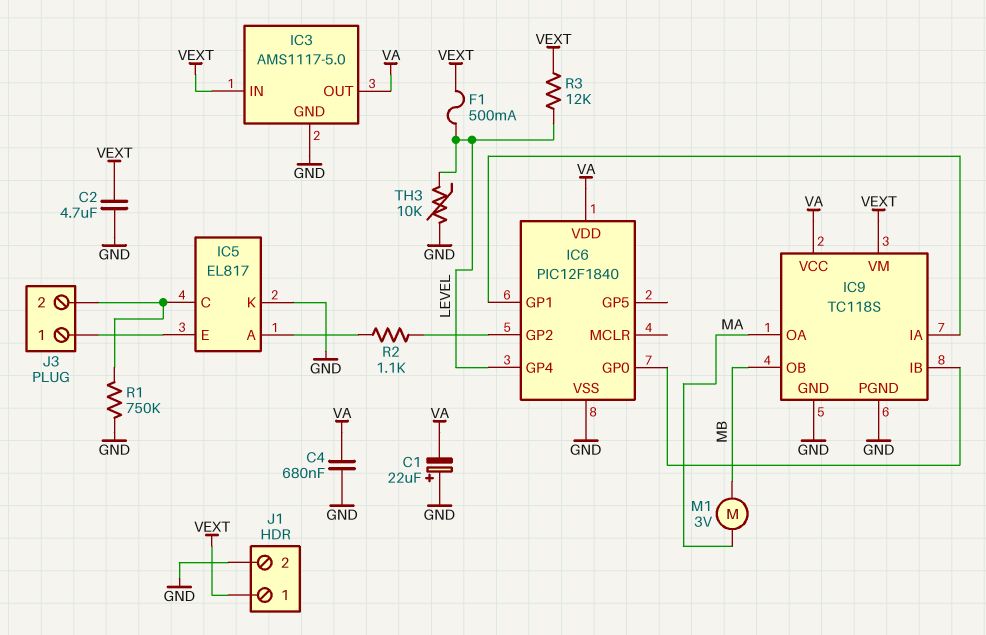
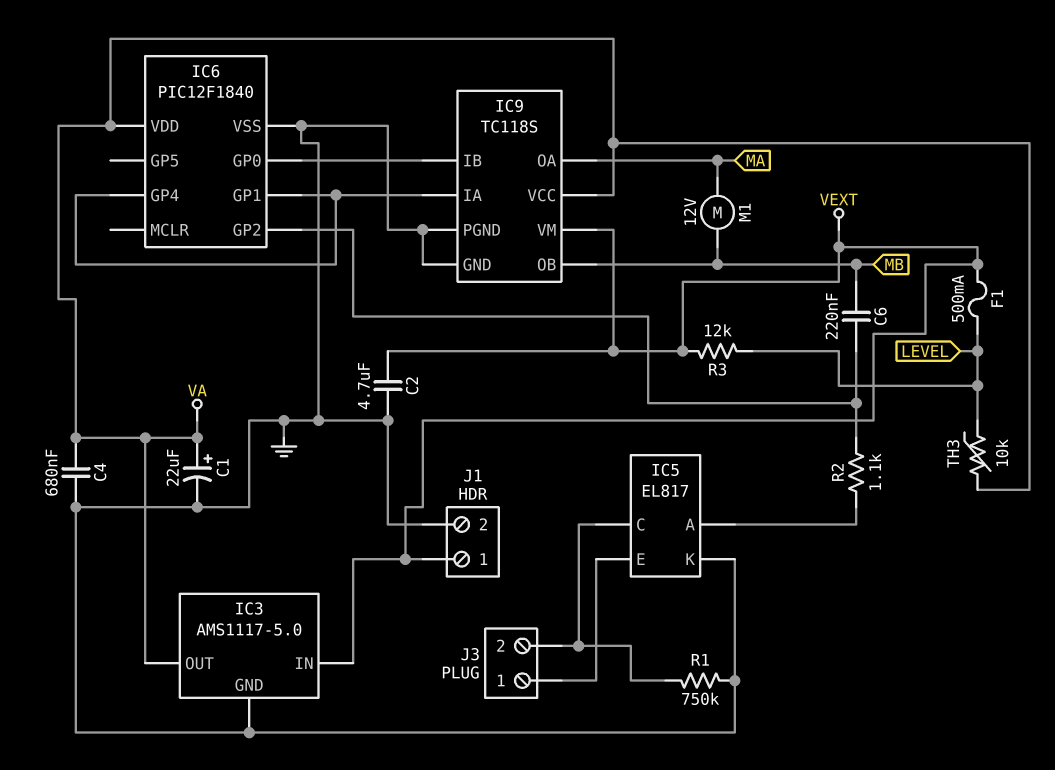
C1: 22uF (plus GND, minus VA) -> 22uF (plus VA, minus GND)
C6: none -> 220nF (IC6/GP2, MB)
IC6 pin GP4: LEVEL -> IC6/GP1
M1: motor 3V (MA, MB) -> motor 12V (MA, MB)
TH3: 10k (GND, LEVEL) -> 10k (LEVEL, VA)

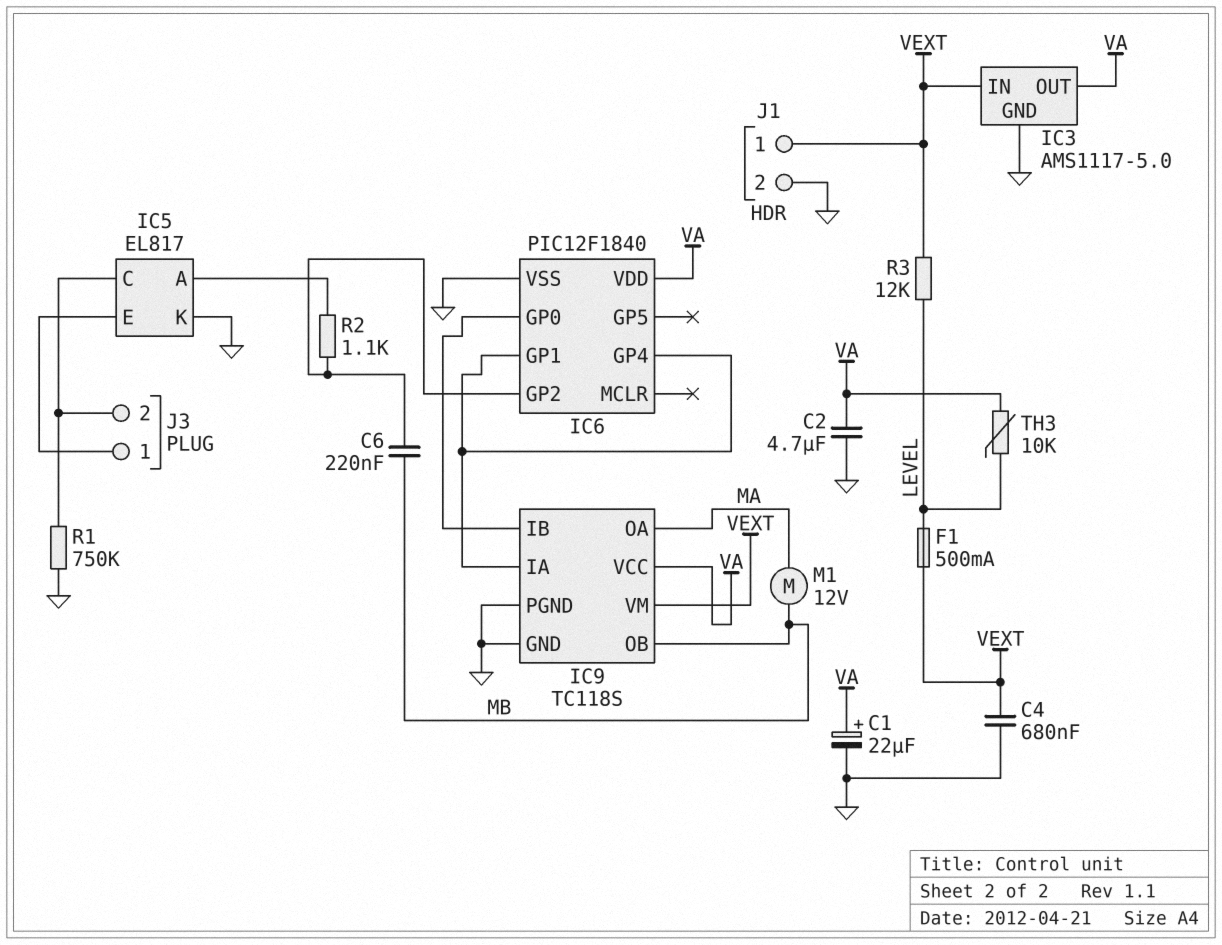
C2: 4.7uF (GND, VEXT) -> 4.7uF (GND, VA)
C4: 680nF (GND, VA) -> 680nF (GND, VEXT)

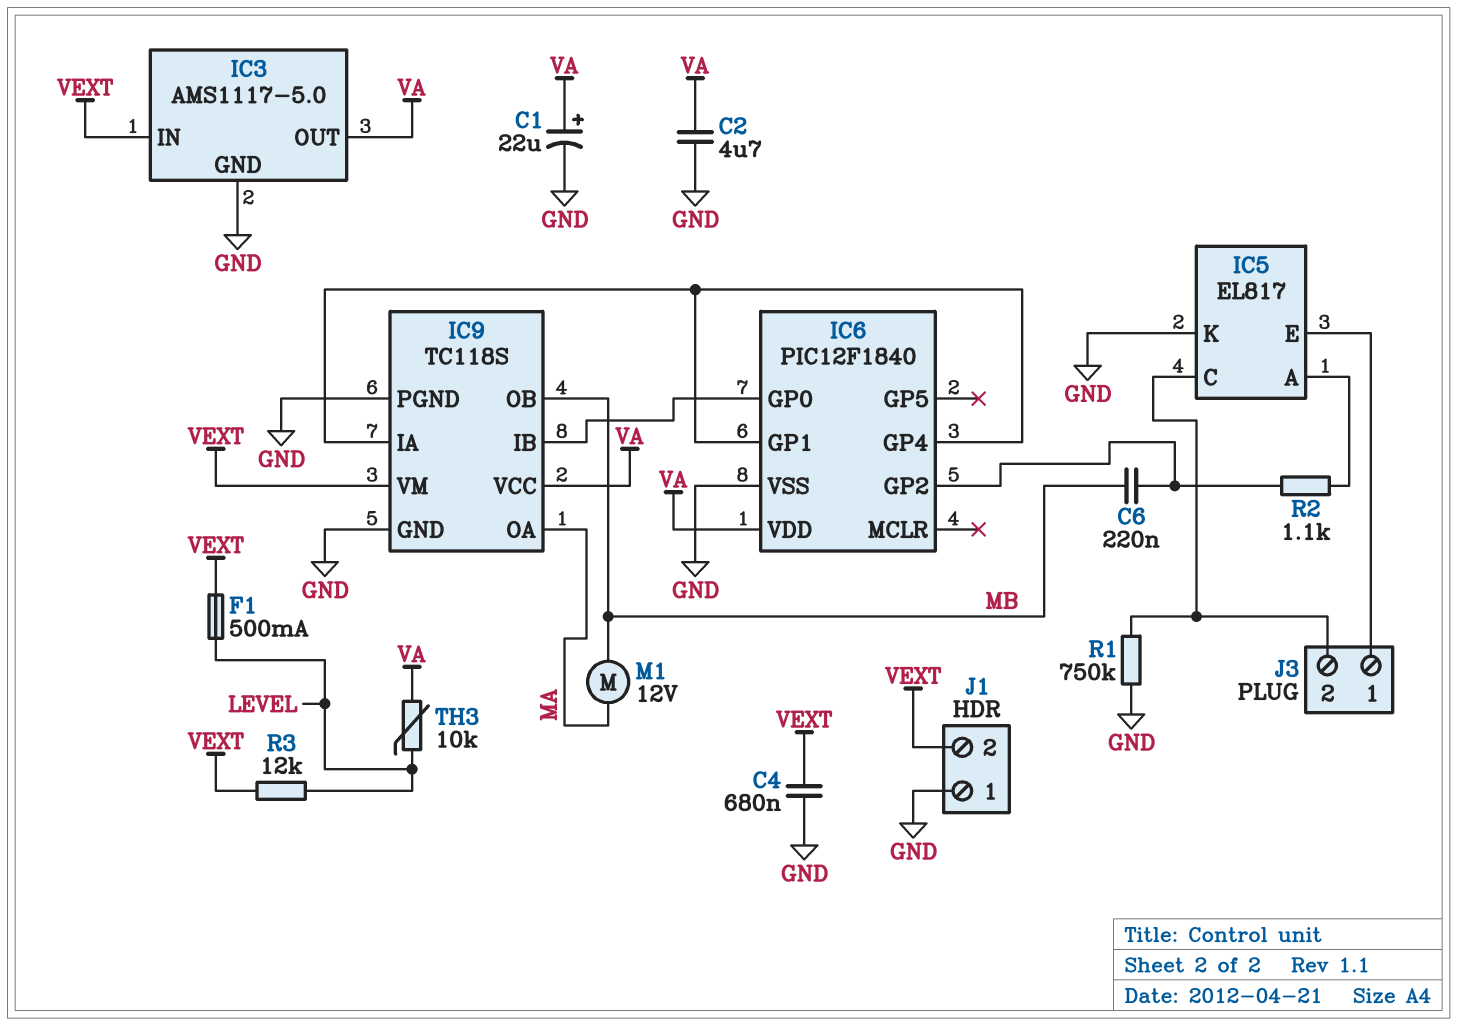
J1 pin 1: VEXT -> GND
J1 pin 2: GND -> VEXT

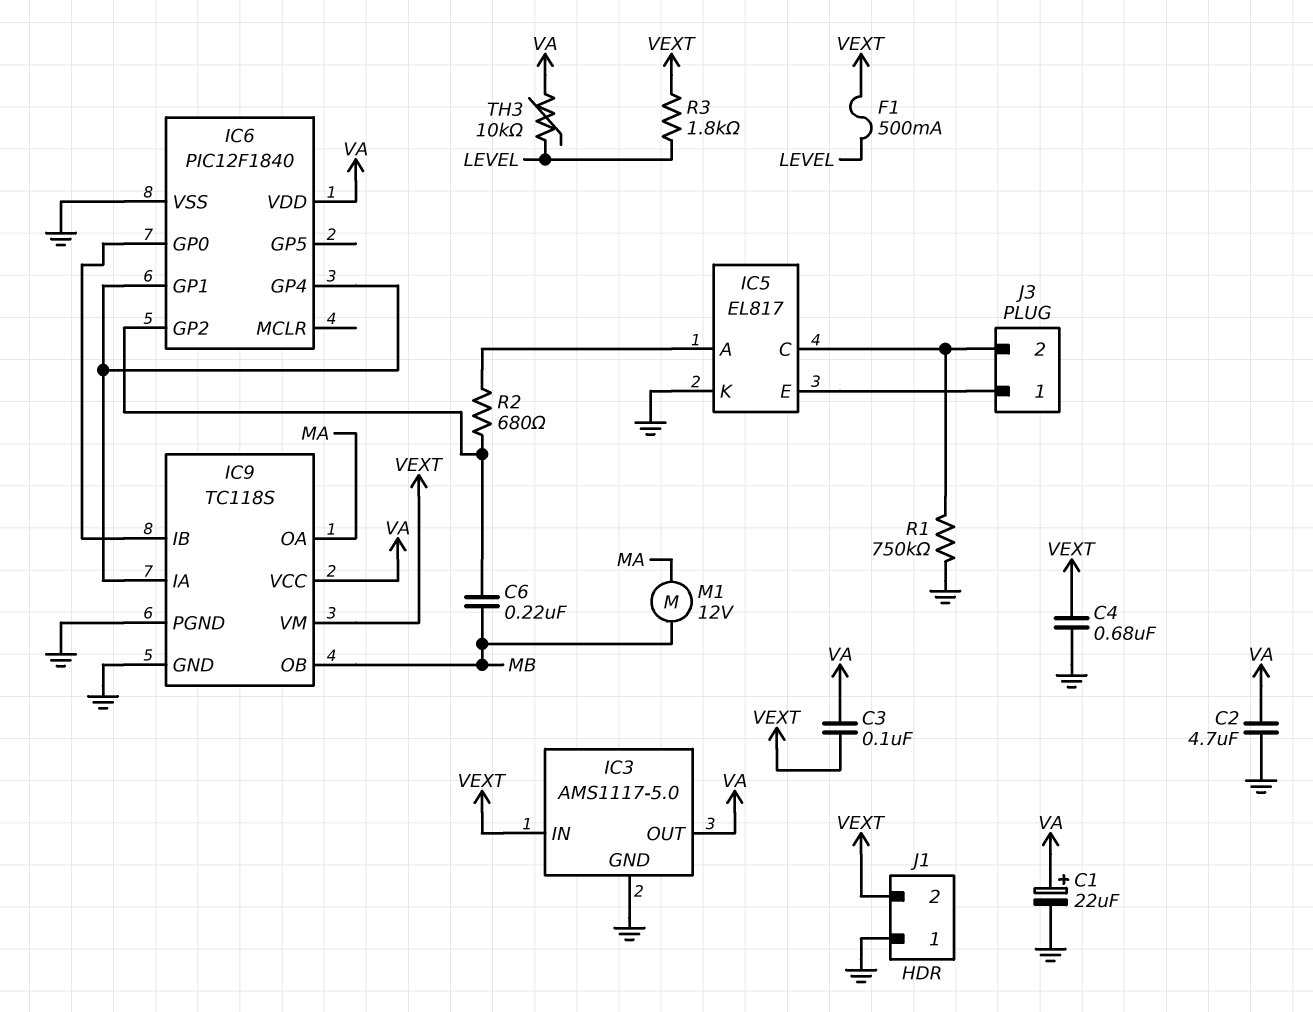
C3: none -> 100nF (VA, VEXT)
R2: 1.1k (IC5/A, IC6/GP2) -> 680 (IC5/A, IC6/GP2)
R3: 12k (LEVEL, VEXT) -> 1.8k (LEVEL, VEXT)

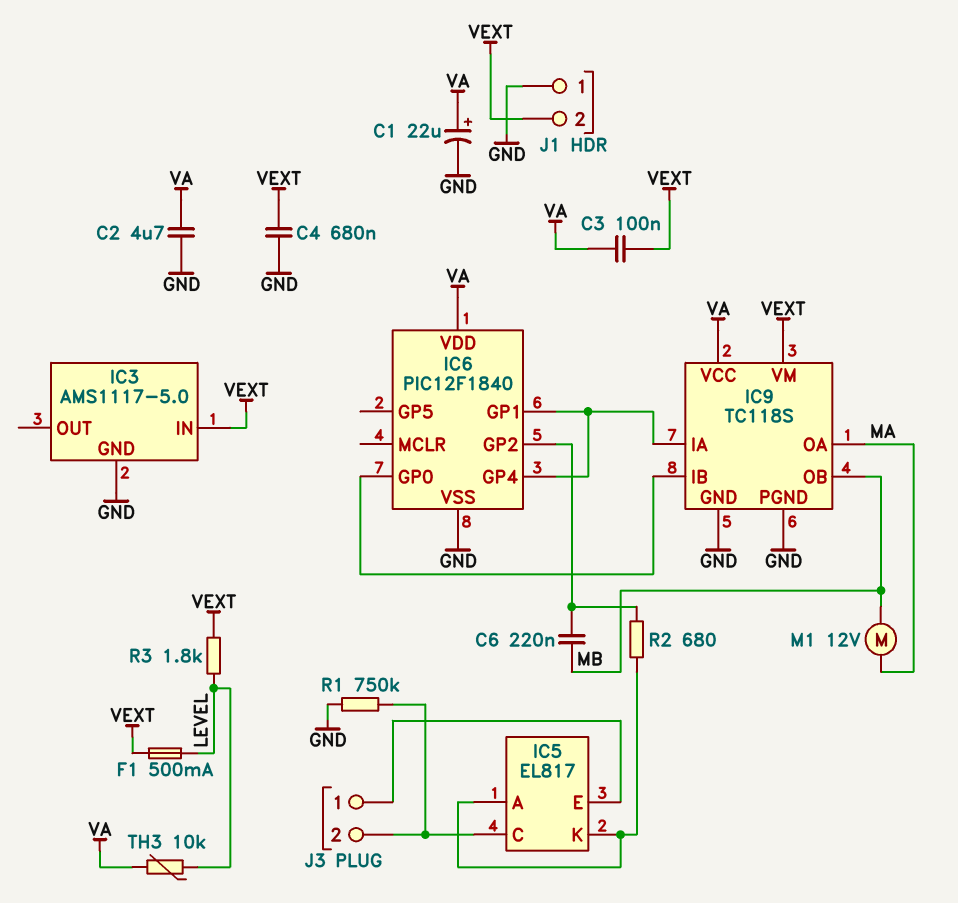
IC3 pin OUT: VA -> none
IC5 pin K: GND -> IC5/A

